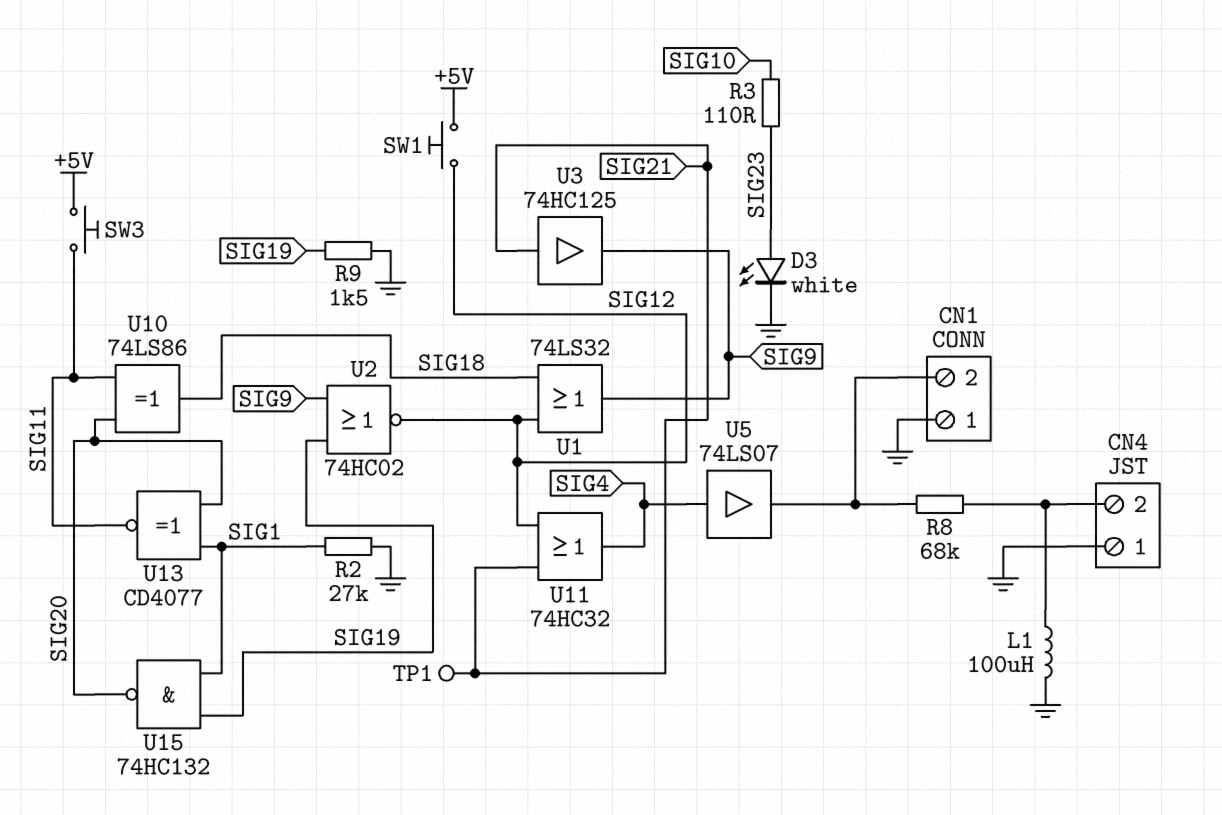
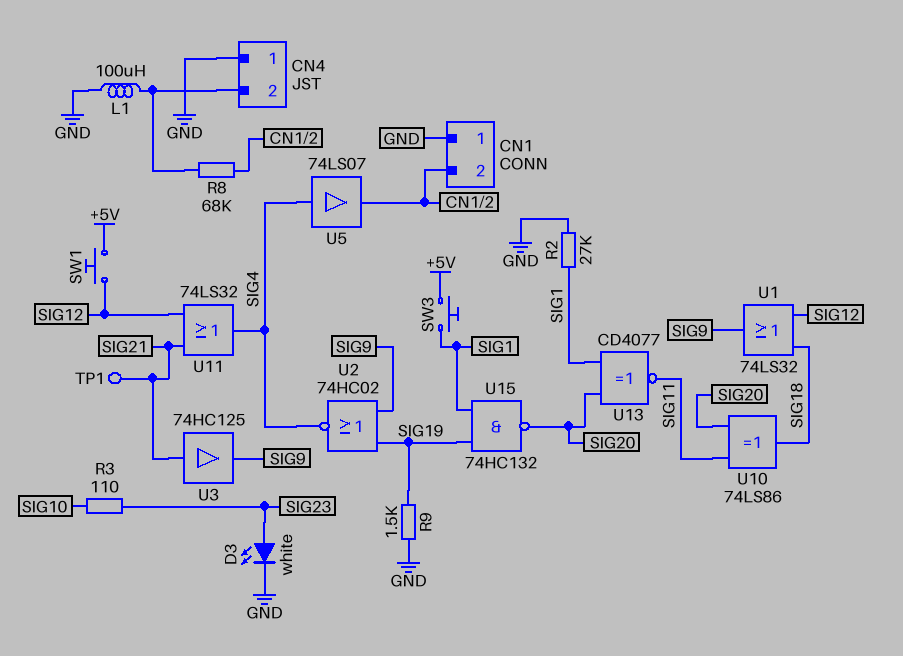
SW3: button (+5V, SIG11) -> button (+5V, SIG1)
U2: NOR 74HC02 (in SIG9, in SIG19, out SIG12) -> NOR 74HC02 (in SIG9, in SIG19, out SIG4)
U11: OR 74HC32 (in SIG12, in SIG21, out SIG4) -> OR 74LS32 (in SIG12, in SIG21, out SIG4)

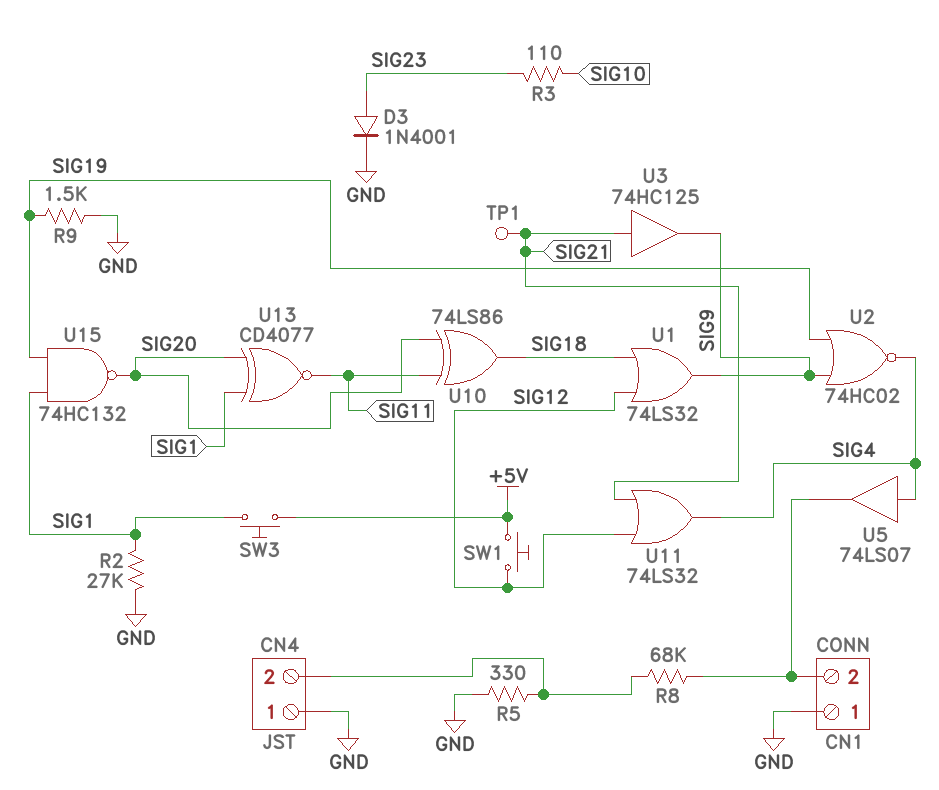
D3: LED white (A SIG23, K GND) -> diode 1N4001 (A SIG23, K GND)
L1: 100uH (CN4/2, GND) -> none
R5: none -> 330 (CN4/2, GND)

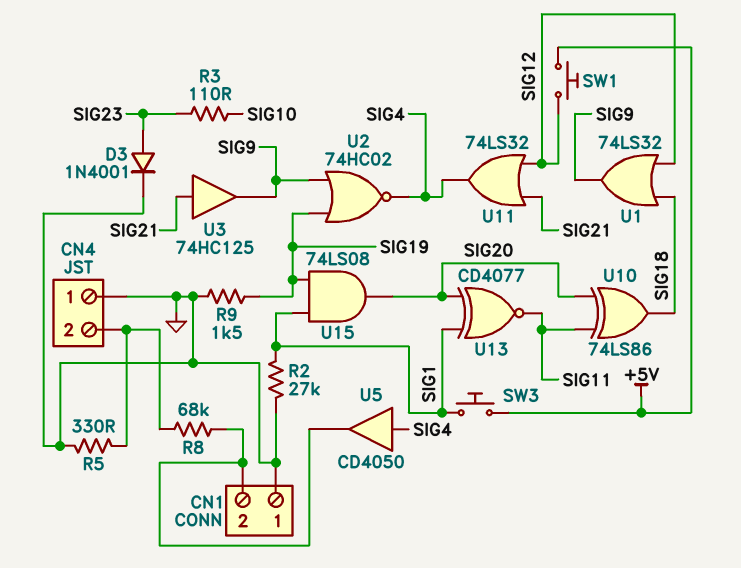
TP1: test point (SIG21) -> none
U5: buffer 74LS07 (in SIG4, out CN1/2) -> buffer CD4050 (in SIG4, out CN1/2)
U15: NAND 74HC132 (in SIG1, in SIG19, out SIG20) -> AND 74LS08 (in SIG1, in SIG19, out SIG20)

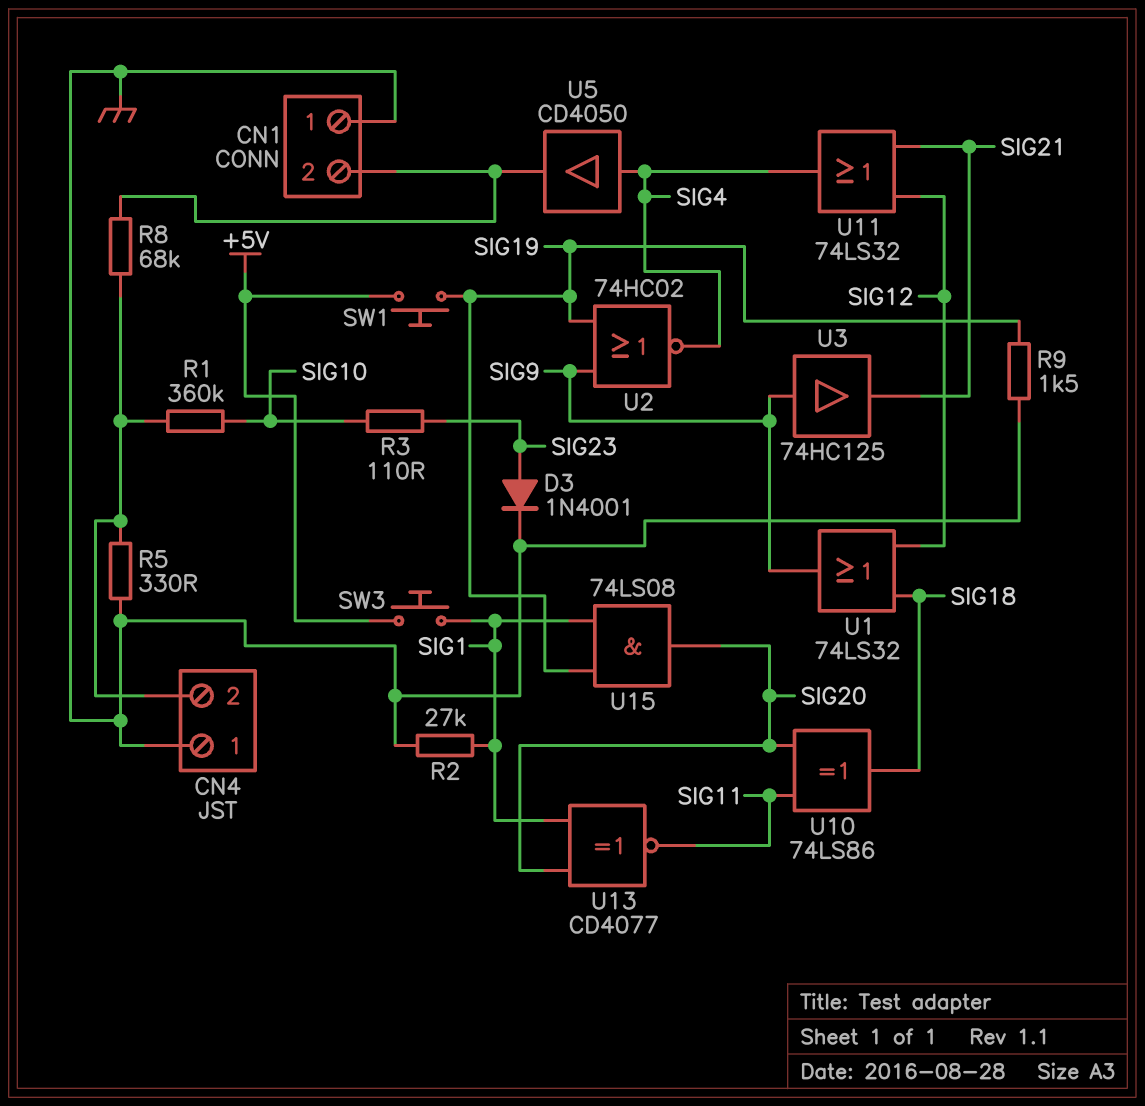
R1: none -> 360k (CN4/2, SIG10)
SW1: button (+5V, SIG12) -> button (+5V, SIG19)
U3: buffer 74HC125 (in SIG21, out SIG9) -> buffer 74HC125 (in SIG9, out SIG21)

